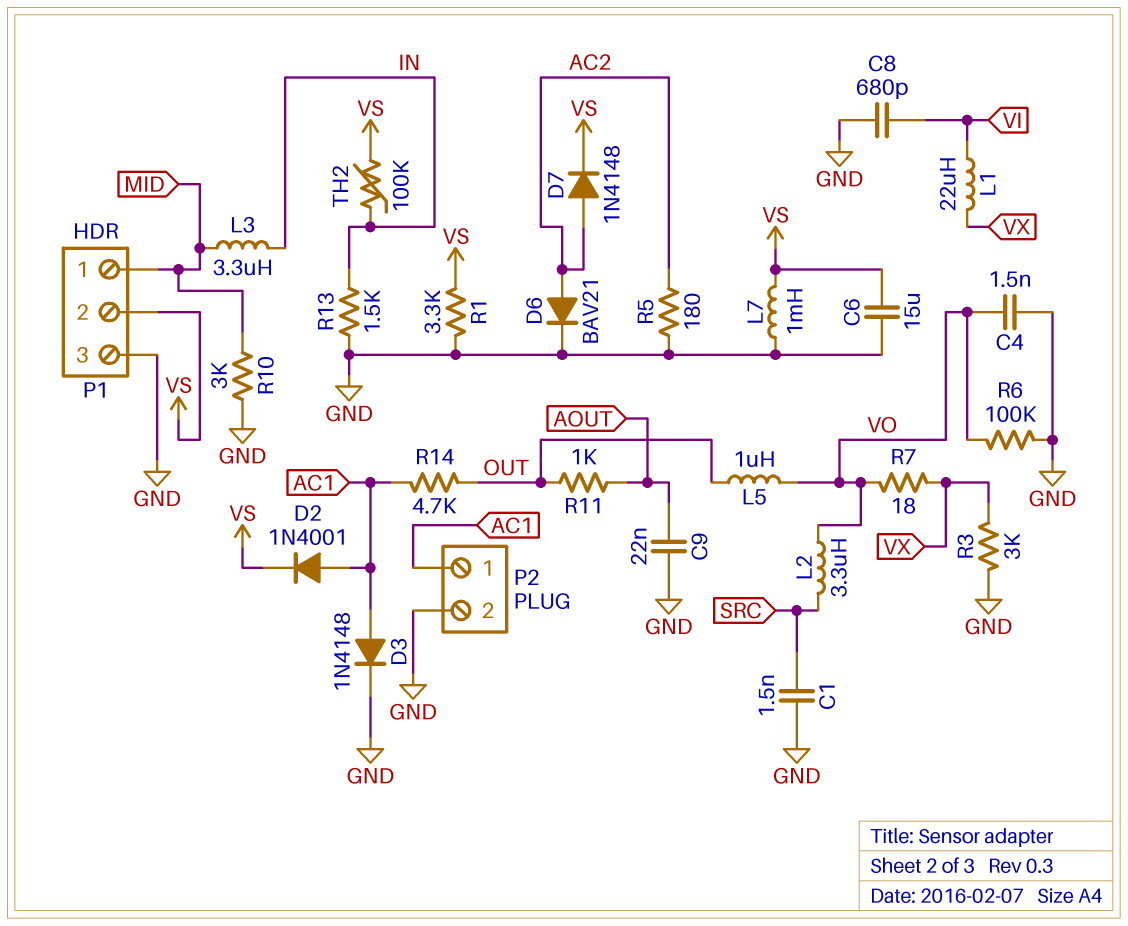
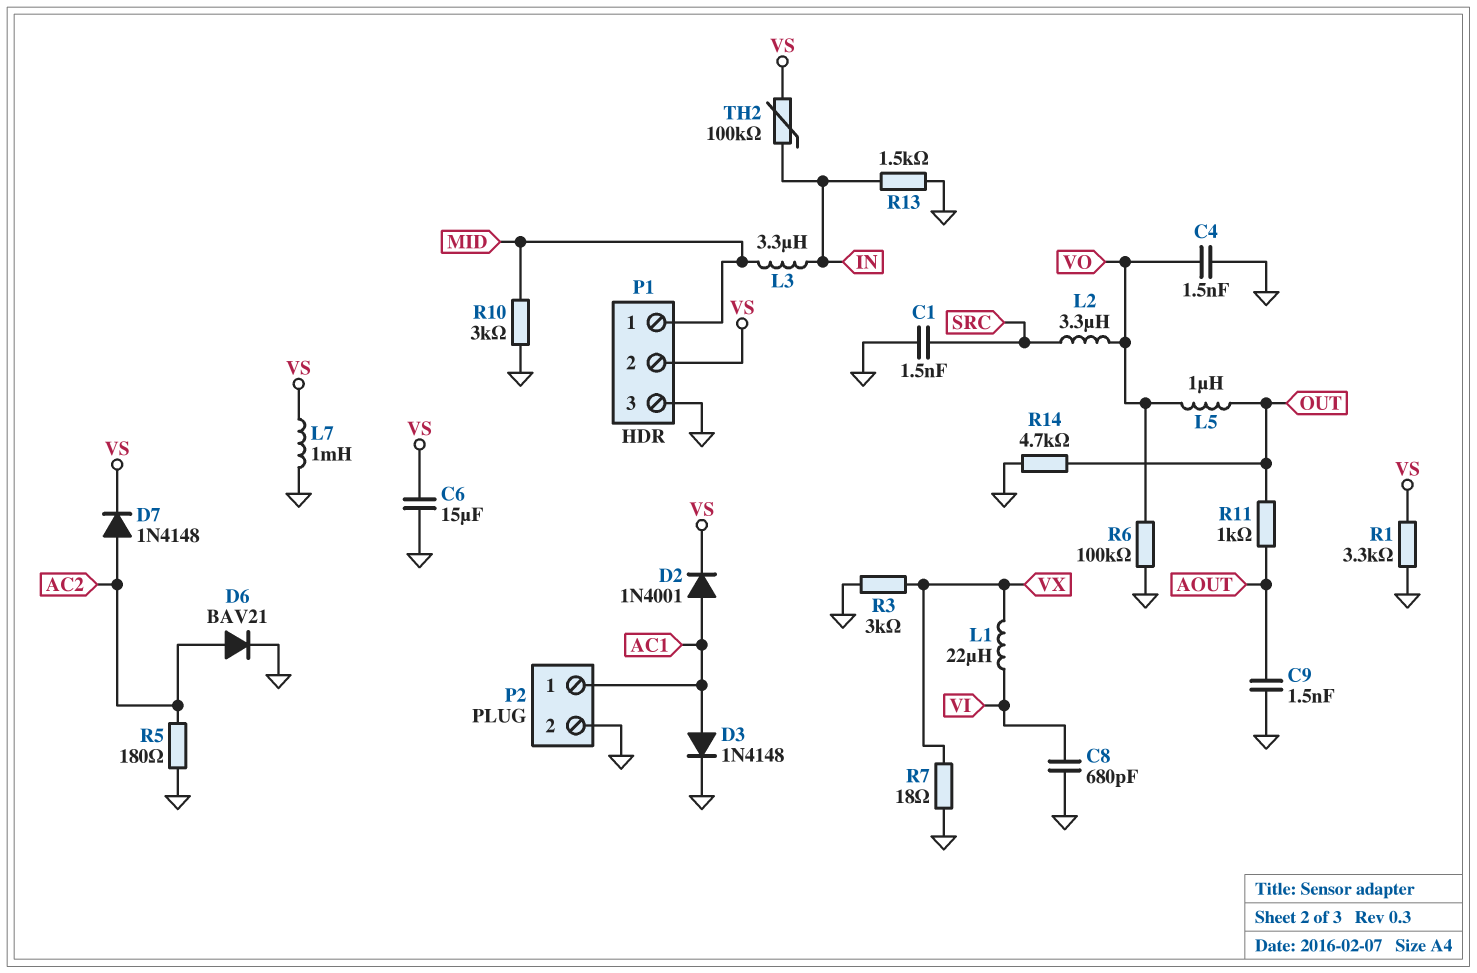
C9: 22nF (AOUT, GND) -> 1.5nF (AOUT, GND)
R7: 18 (VO, VX) -> 18 (GND, VX)
R14: 4.7k (AC1, OUT) -> 4.7k (GND, OUT)

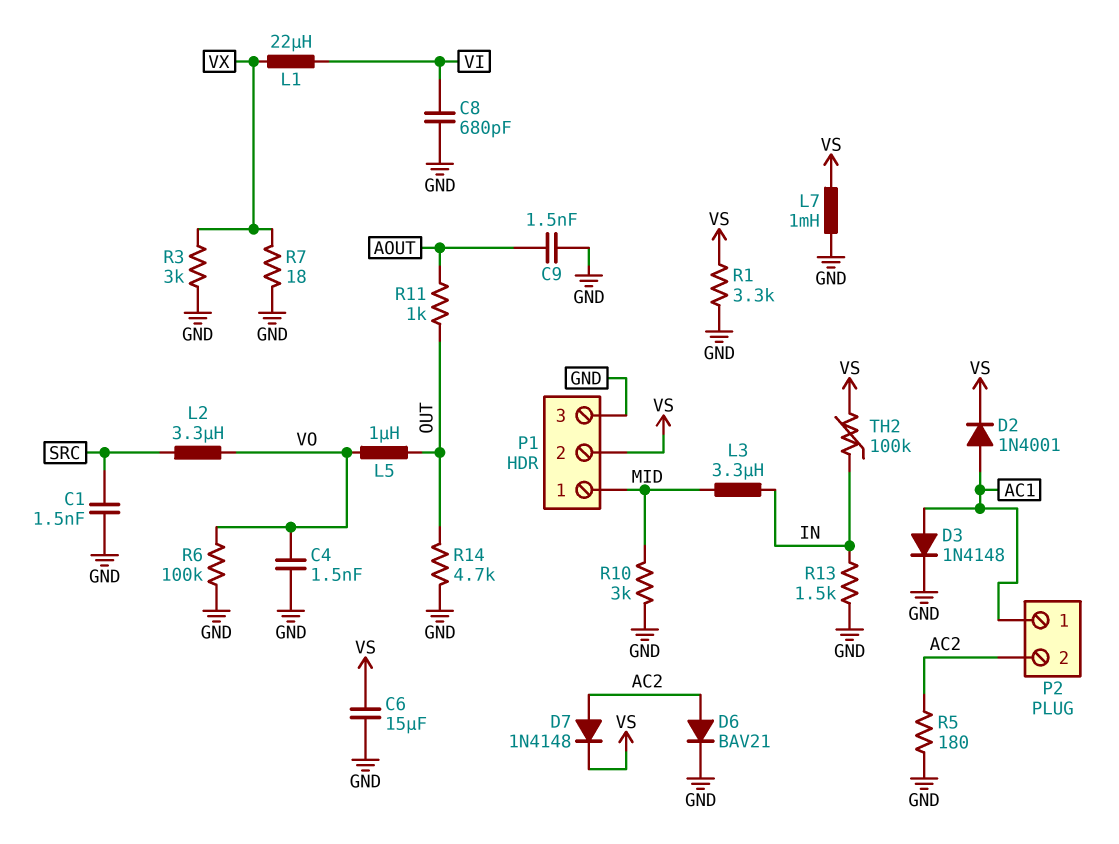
P2 pin 2: GND -> AC2

